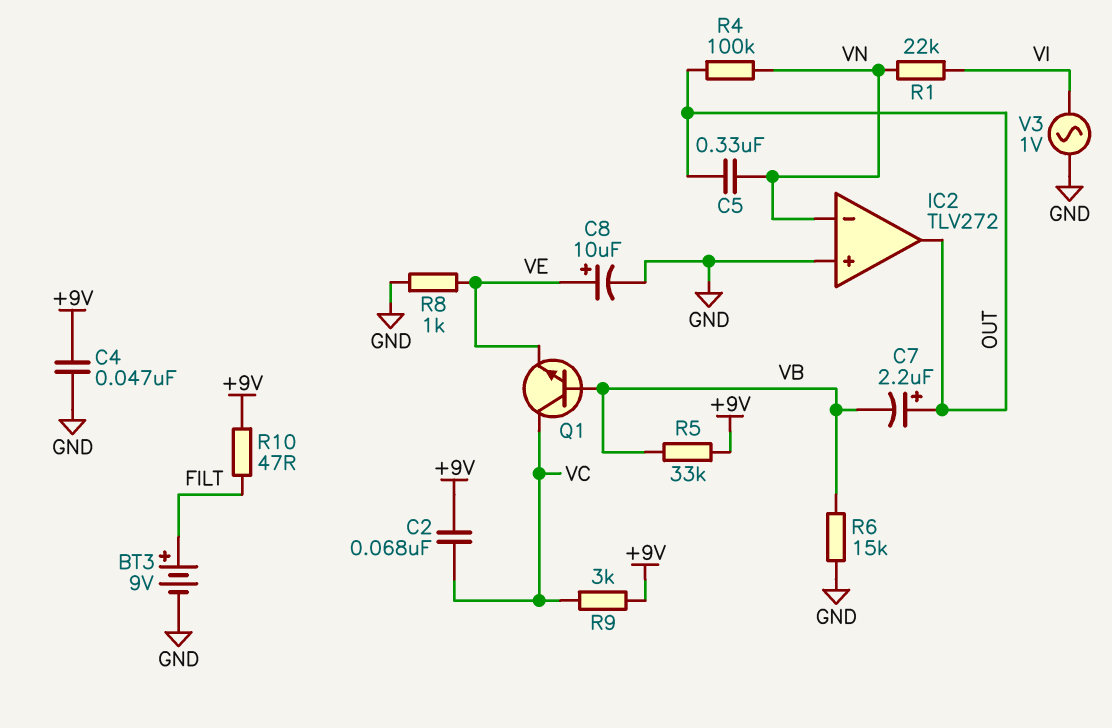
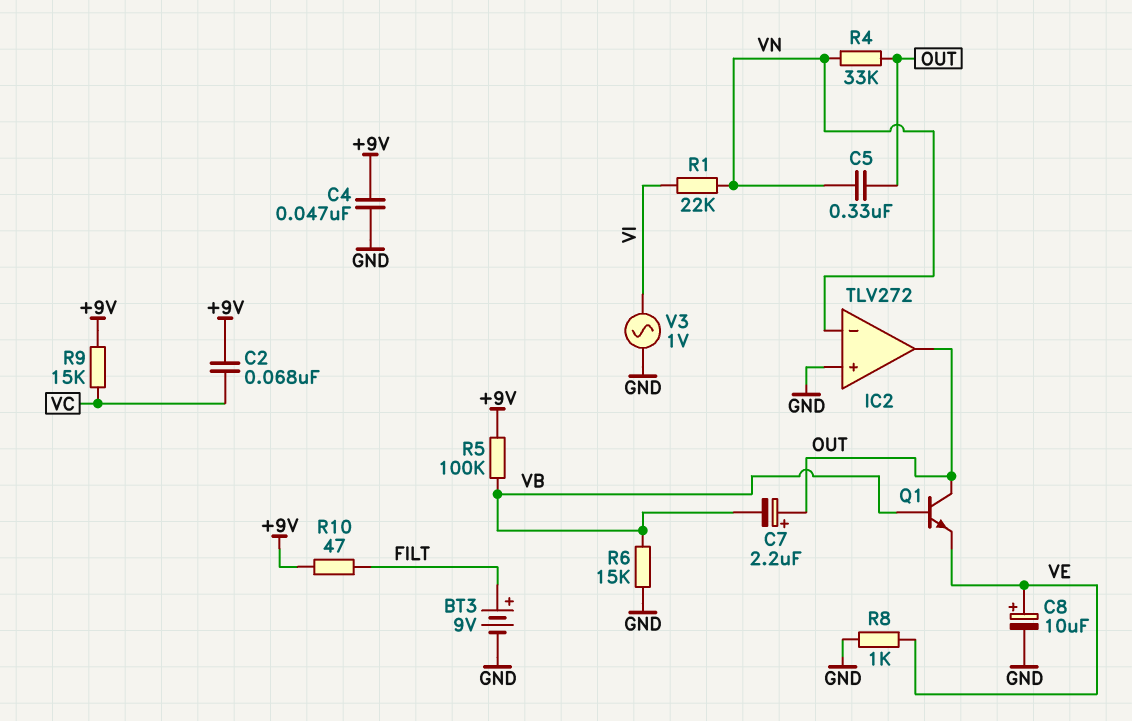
Q1: NPN (B VB, C VC, E VE) -> NPN (B VB, C OUT, E VE)
R4: 100k (OUT, VN) -> 33k (OUT, VN)
R5: 33k (+9V, VB) -> 100k (+9V, VB)
R9: 3k (+9V, VC) -> 15k (+9V, VC)

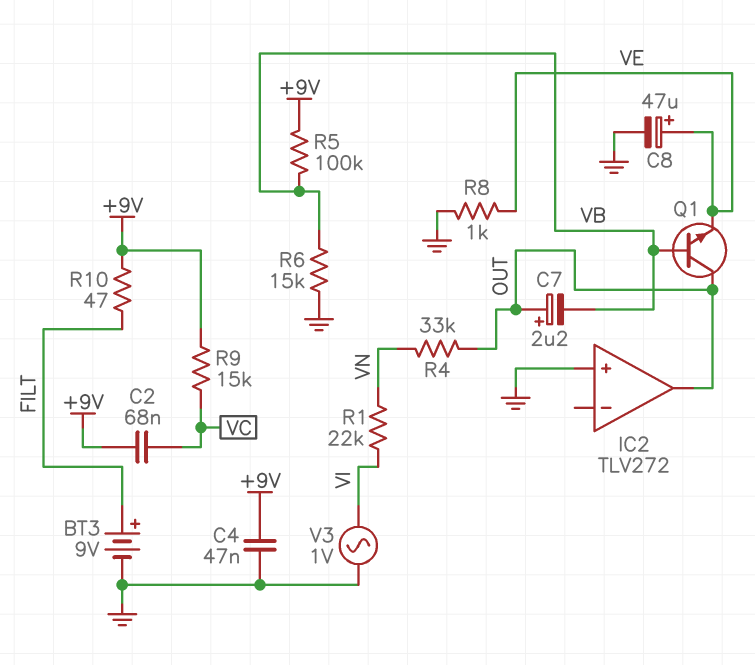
C5: 330nF (OUT, VN) -> none
C8: 10uF (plus VE, minus GND) -> 47uF (plus VE, minus GND)
IC2 pin in-: VN -> none

